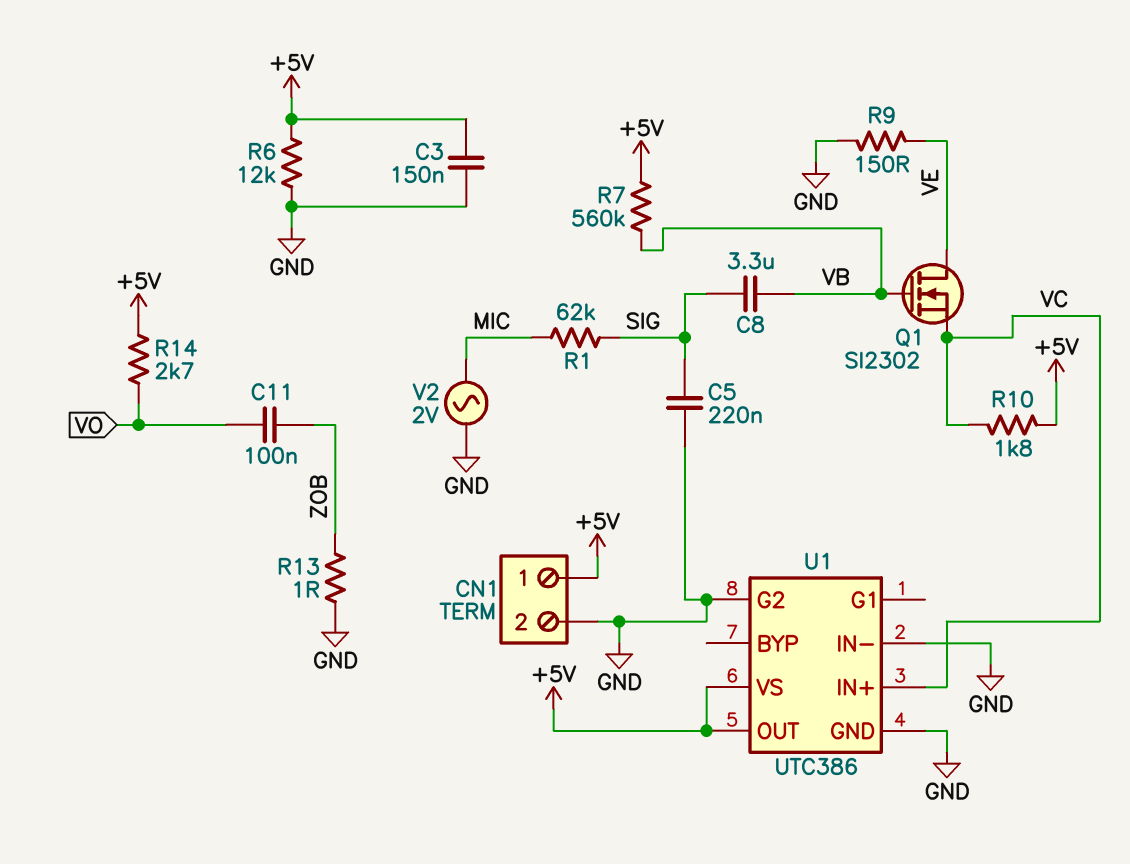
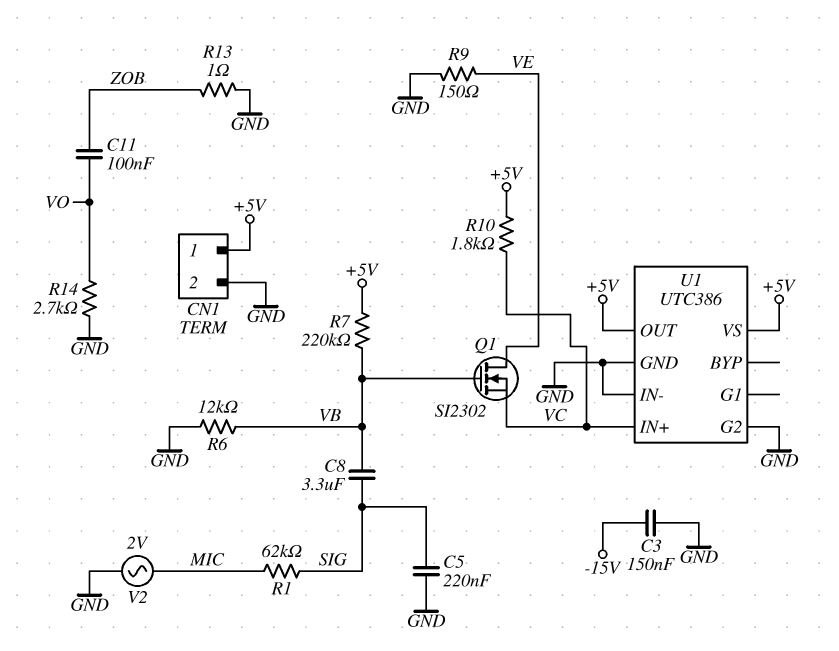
C3: 150nF (+5V, GND) -> 150nF (-15V, GND)
R6: 12k (+5V, GND) -> 12k (GND, VB)
R7: 560k (+5V, VB) -> 220k (+5V, VB)
R14: 2.7k (+5V, VO) -> 2.7k (GND, VO)

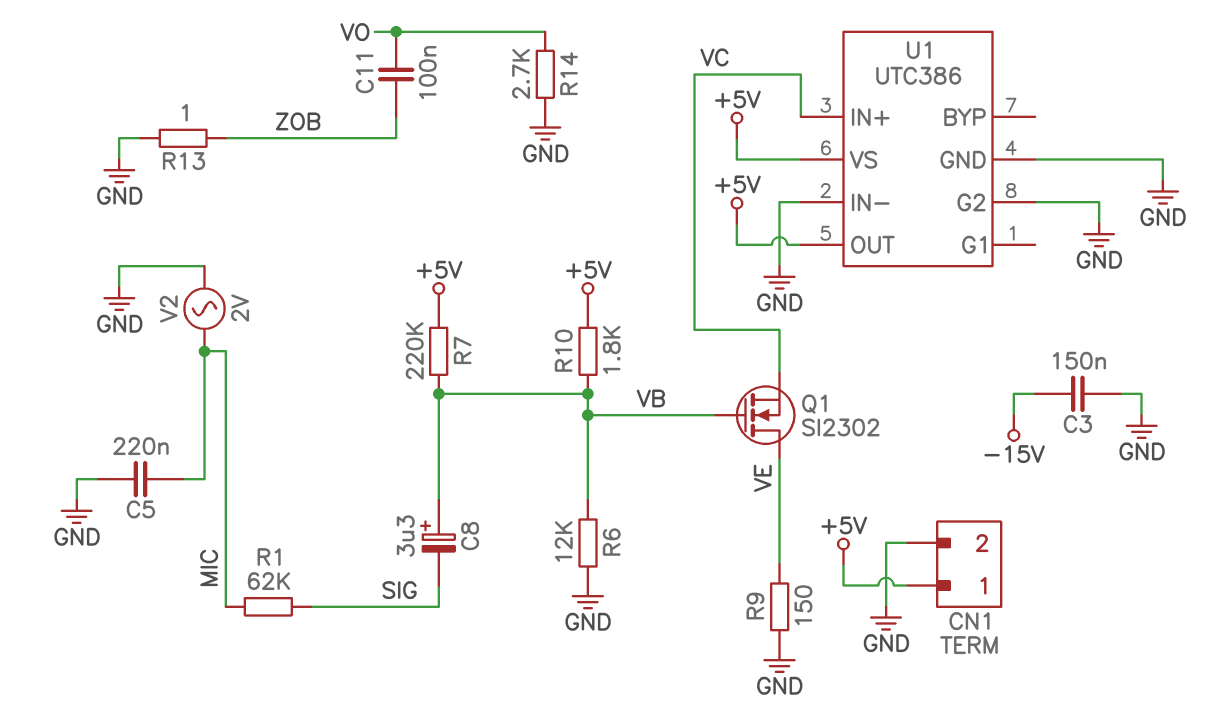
C5: 220nF (GND, SIG) -> 220nF (GND, MIC)
C8: 3.3uF (SIG, VB) -> 3.3uF (plus VB, minus SIG)
R10: 1.8k (+5V, VC) -> 1.8k (+5V, VB)

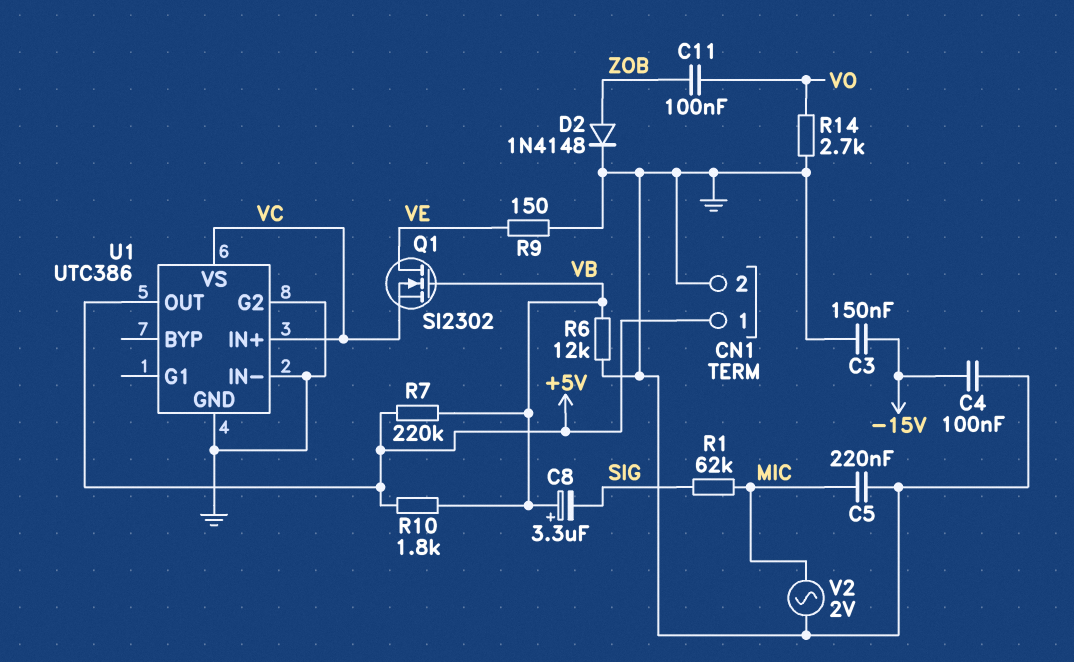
C4: none -> 100nF (-15V, GND)
D2: none -> diode 1N4148 (A ZOB, K GND)
R13: 1 (GND, ZOB) -> none
U1 pin VS: +5V -> VC

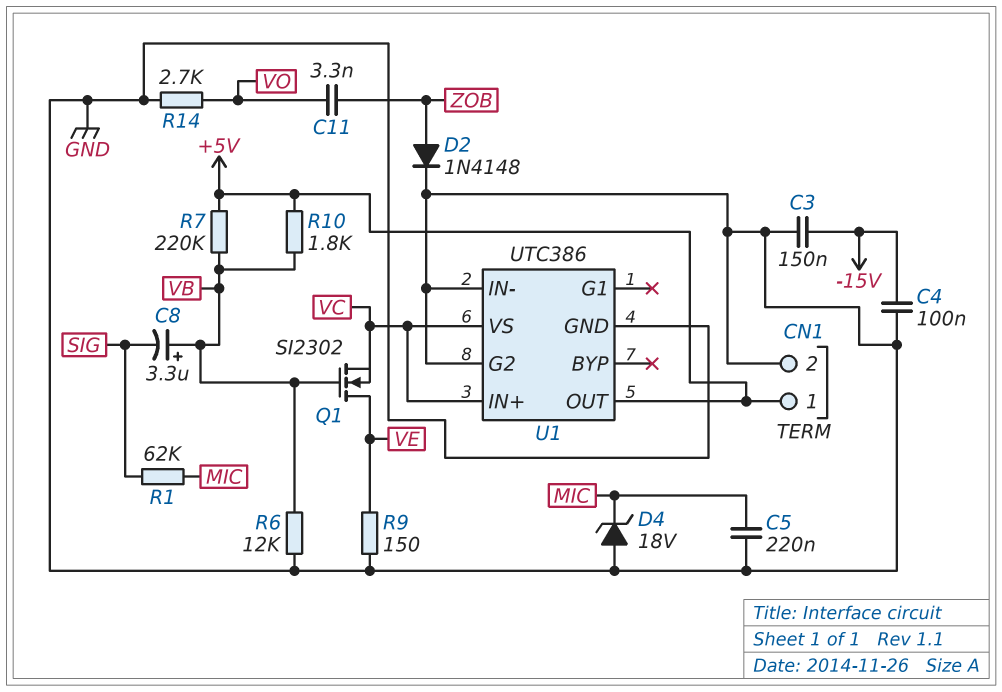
C11: 100nF (VO, ZOB) -> 3.3nF (VO, ZOB)
D4: none -> zener 18V (A GND, K MIC)
V2: AC 2V (GND, MIC) -> none

